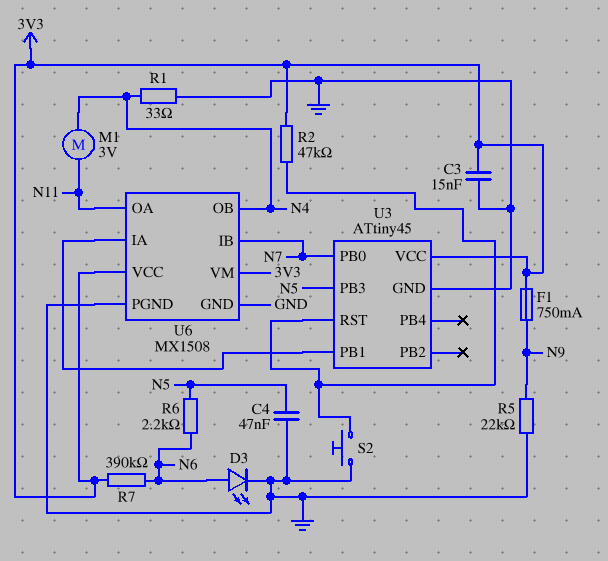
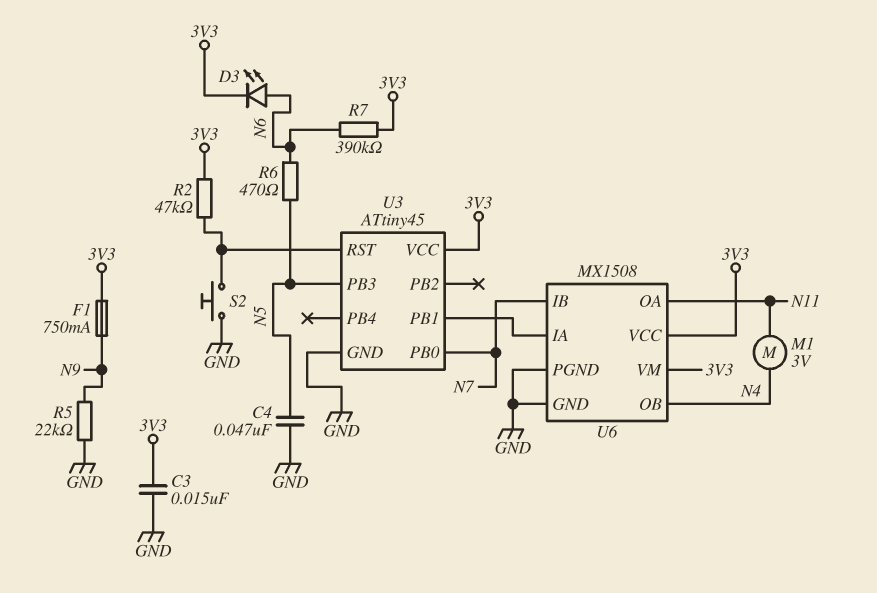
D3: LED (A N6, K GND) -> LED (A N6, K 3V3)
R1: 33 (GND, N4) -> none
R6: 2.2k (N5, N6) -> 470 (N5, N6)

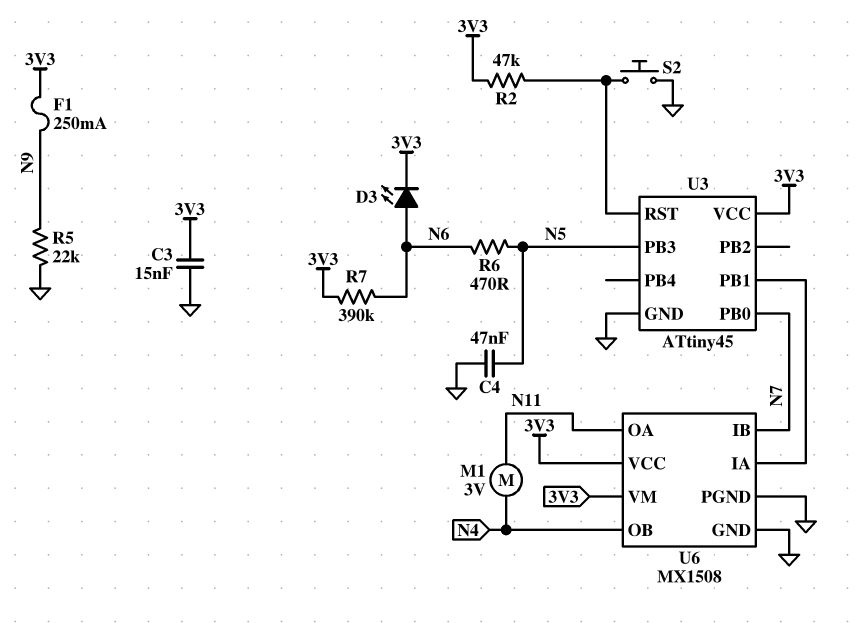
F1: 750mA (3V3, N9) -> 250mA (3V3, N9)

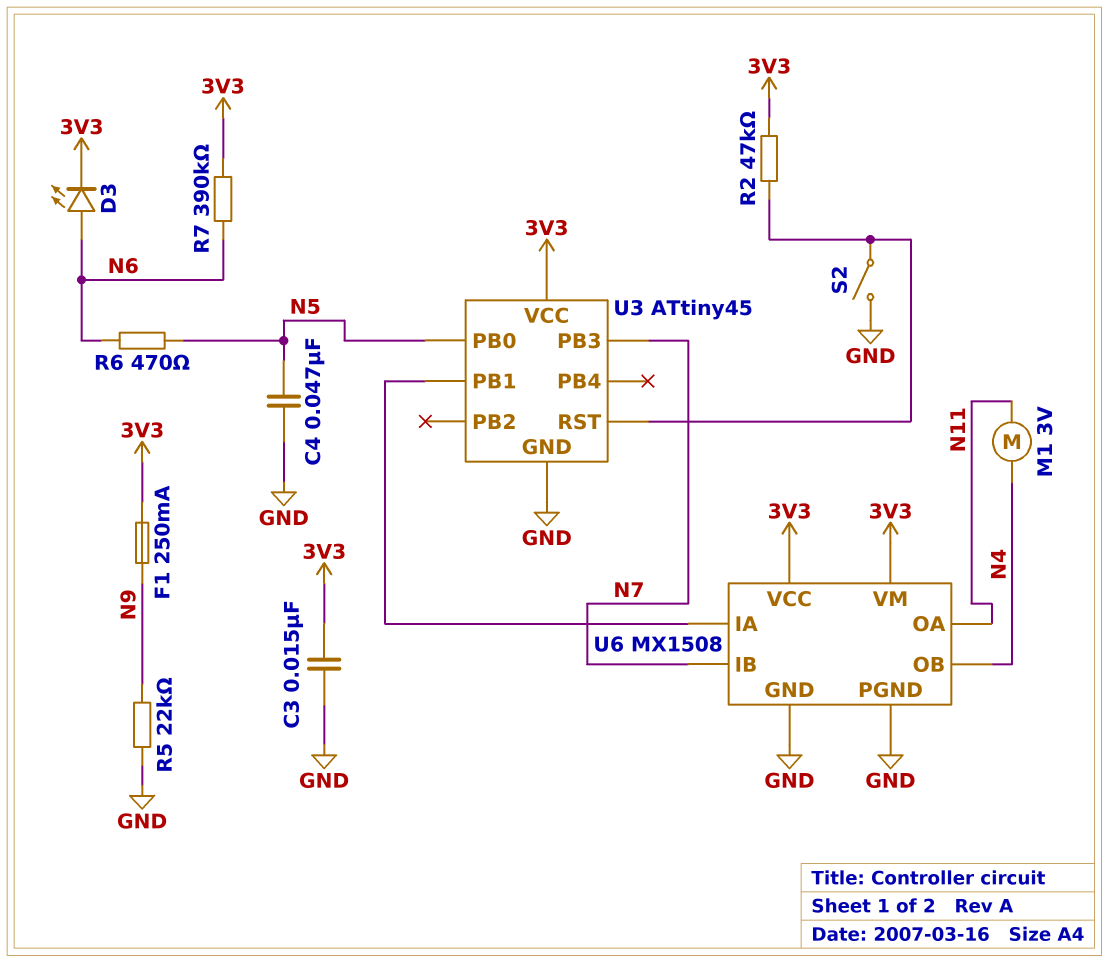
S2: button (GND, U3/RST) -> switch (GND, U3/RST)
U3 pin PB0: N7 -> N5
U3 pin PB3: N5 -> N7

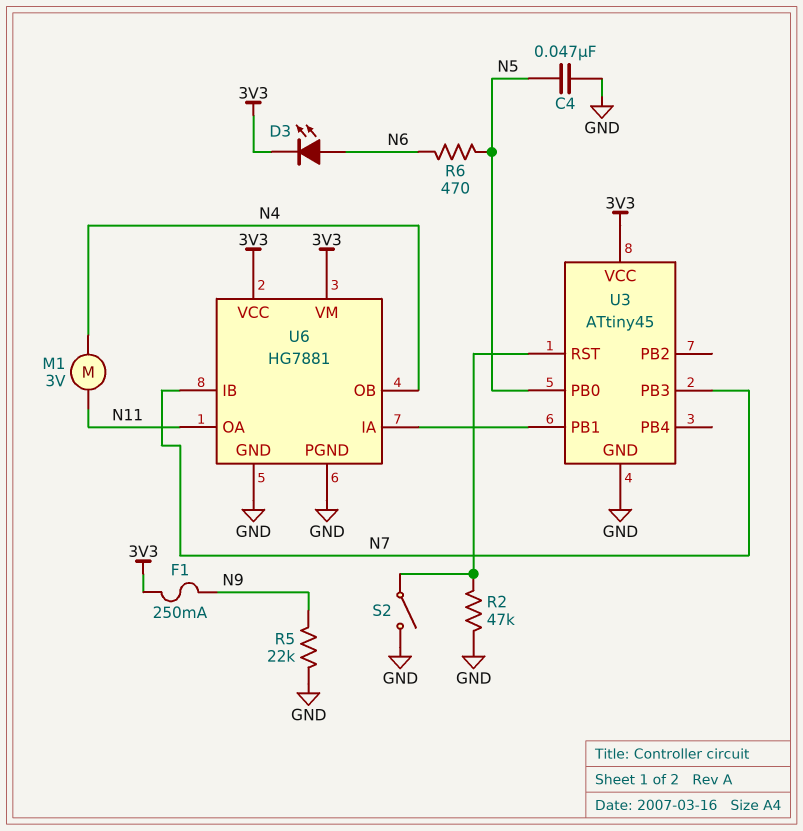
C3: 15nF (3V3, GND) -> none
R2: 47k (3V3, U3/RST) -> 47k (GND, U3/RST)
R7: 390k (3V3, N6) -> none
U6: MX1508 -> HG7881

